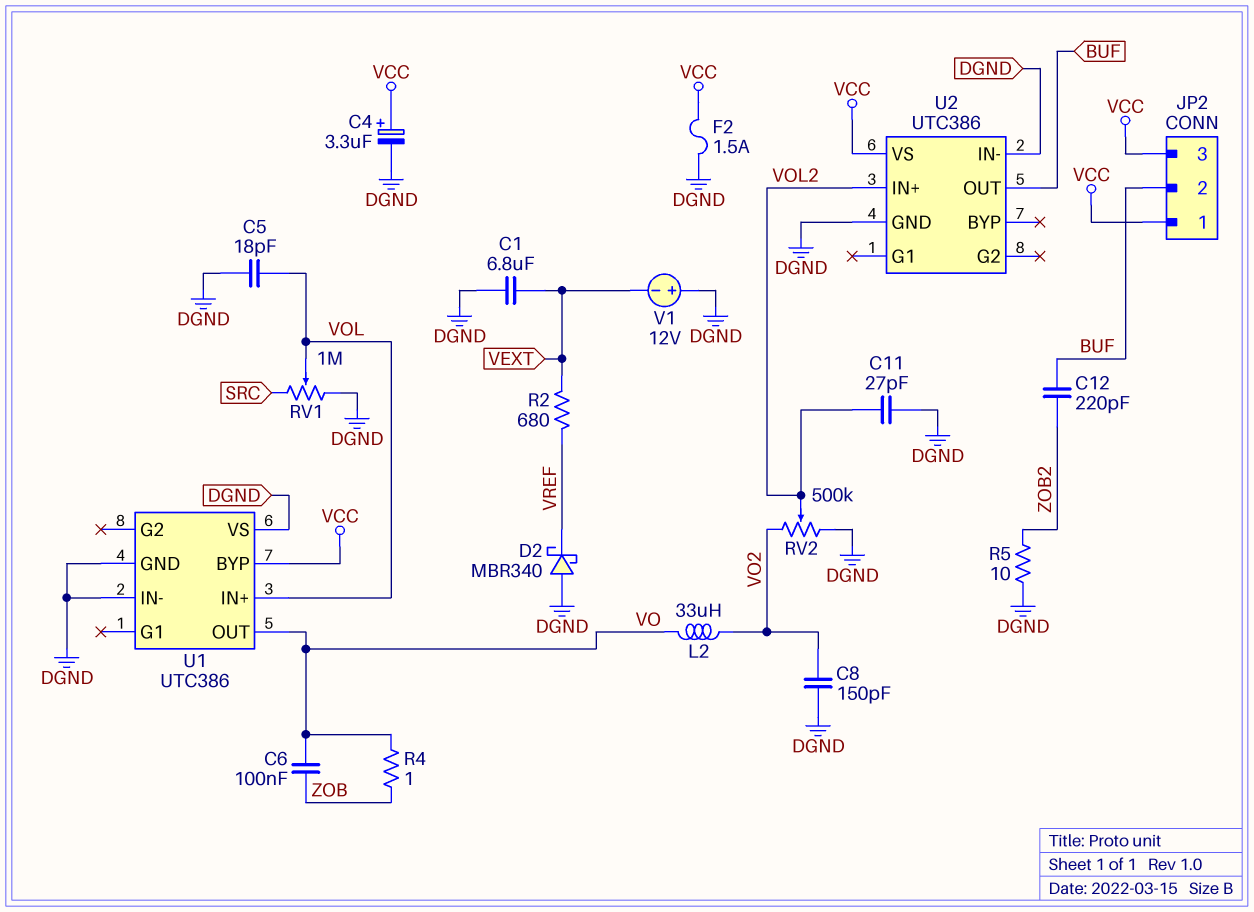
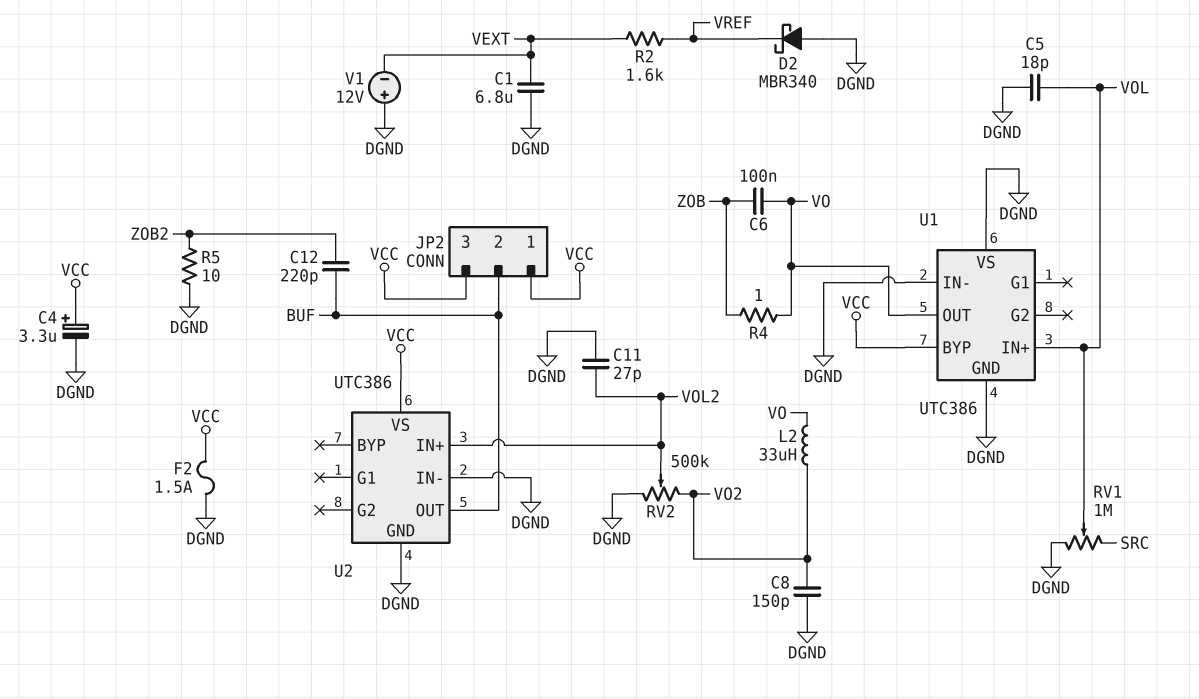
R2: 680 (VEXT, VREF) -> 1.6k (VEXT, VREF)

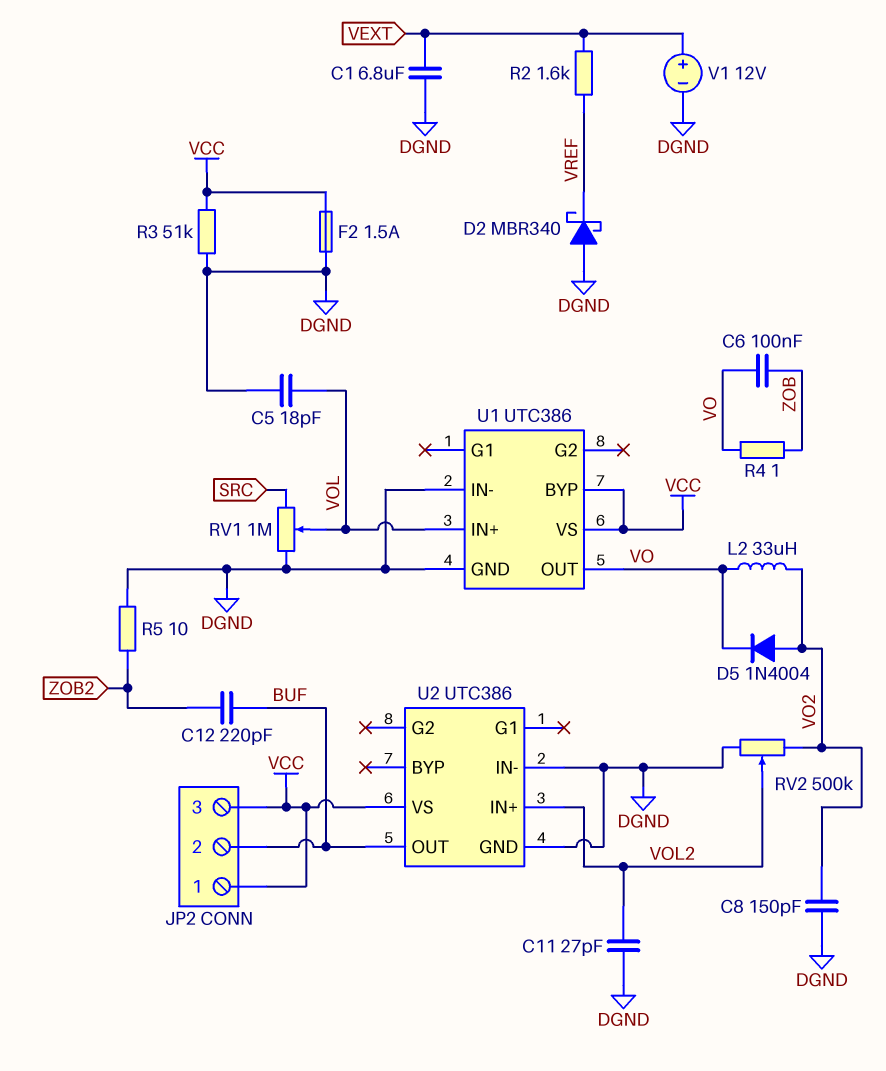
C4: 3.3uF (plus VCC, minus DGND) -> none
D5: none -> diode 1N4004 (A VO2, K VO)
R3: none -> 51k (DGND, VCC)
U1 pin VS: DGND -> VCC
V1: 12V (plus DGND, minus VEXT) -> 12V (plus VEXT, minus DGND)

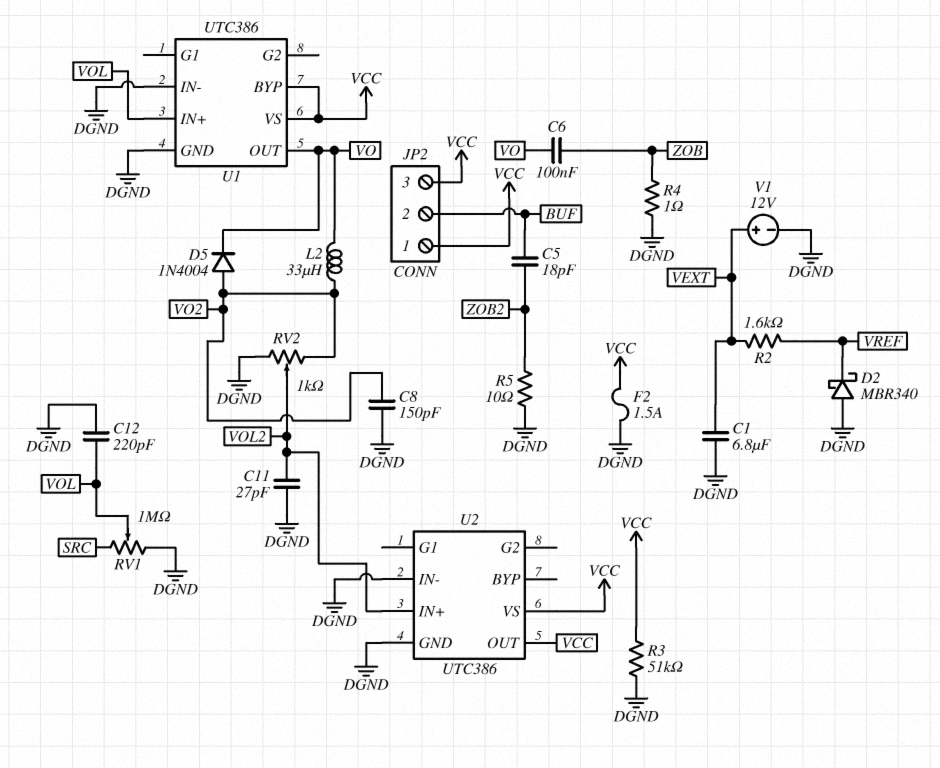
C5: 18pF (DGND, VOL) -> 18pF (BUF, ZOB2)
C12: 220pF (BUF, ZOB2) -> 220pF (DGND, VOL)
R4: 1 (VO, ZOB) -> 1 (DGND, ZOB)
RV2: 500k (DGND, VO2, wiper VOL2) -> 1k (DGND, VO2, wiper VOL2)
U2 pin OUT: BUF -> VCC

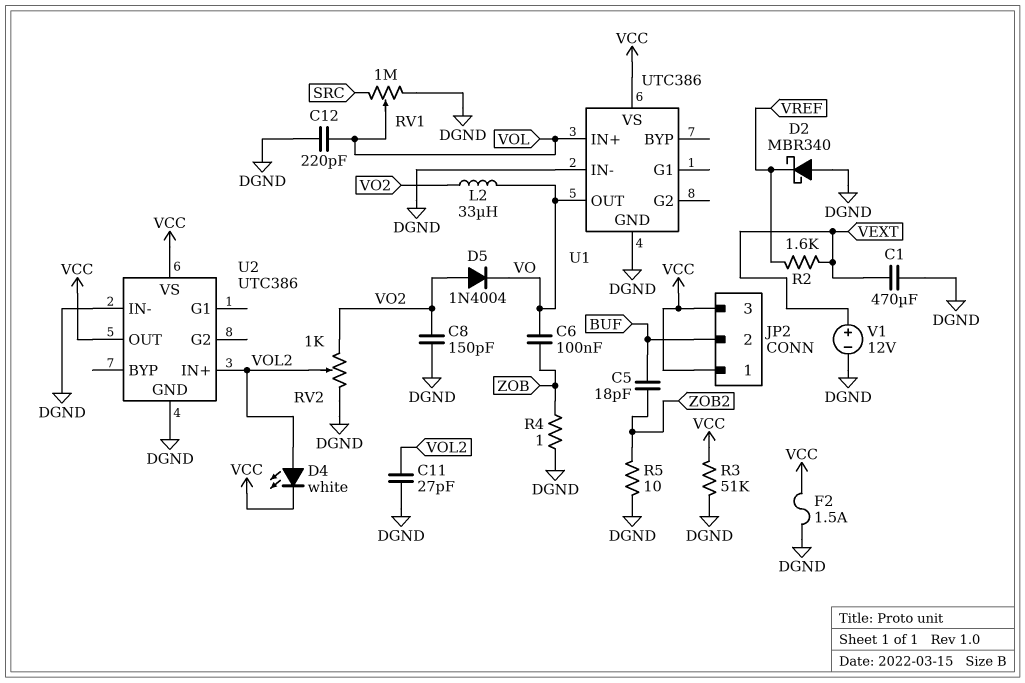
C1: 6.8uF (DGND, VEXT) -> 470uF (DGND, VEXT)
D4: none -> LED white (A VOL2, K VCC)
U1 pin BYP: VCC -> none

